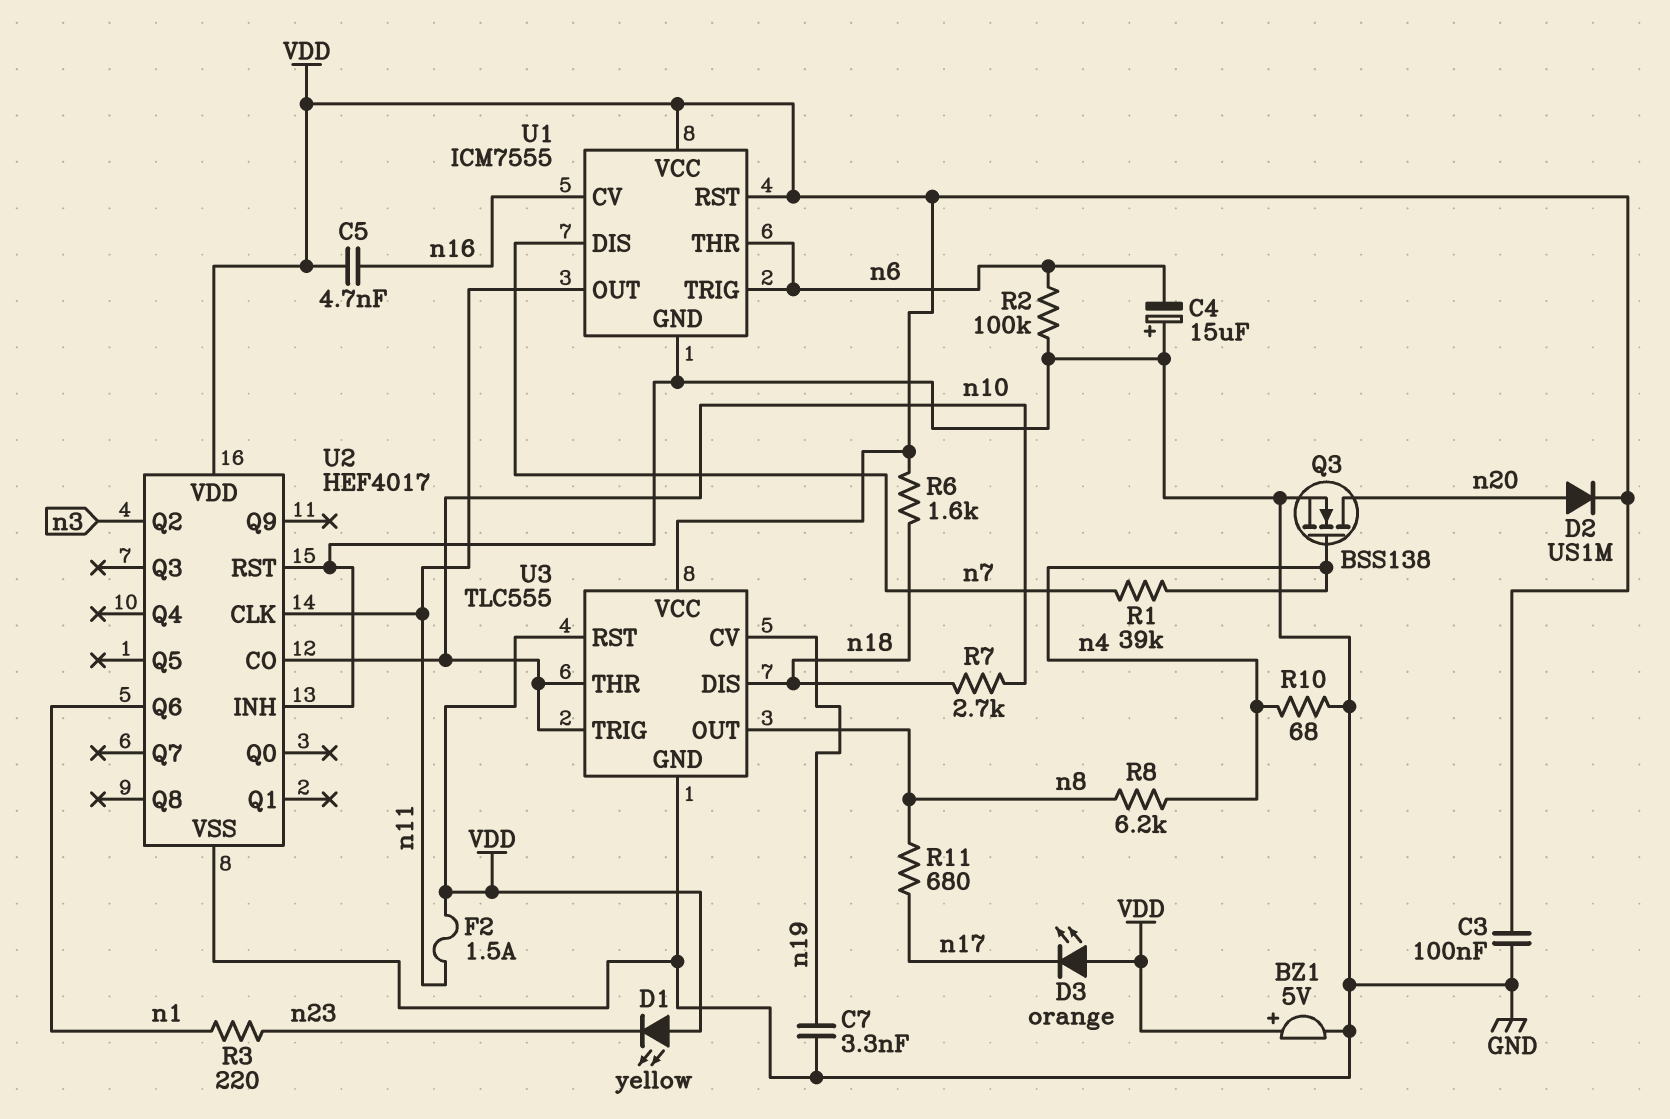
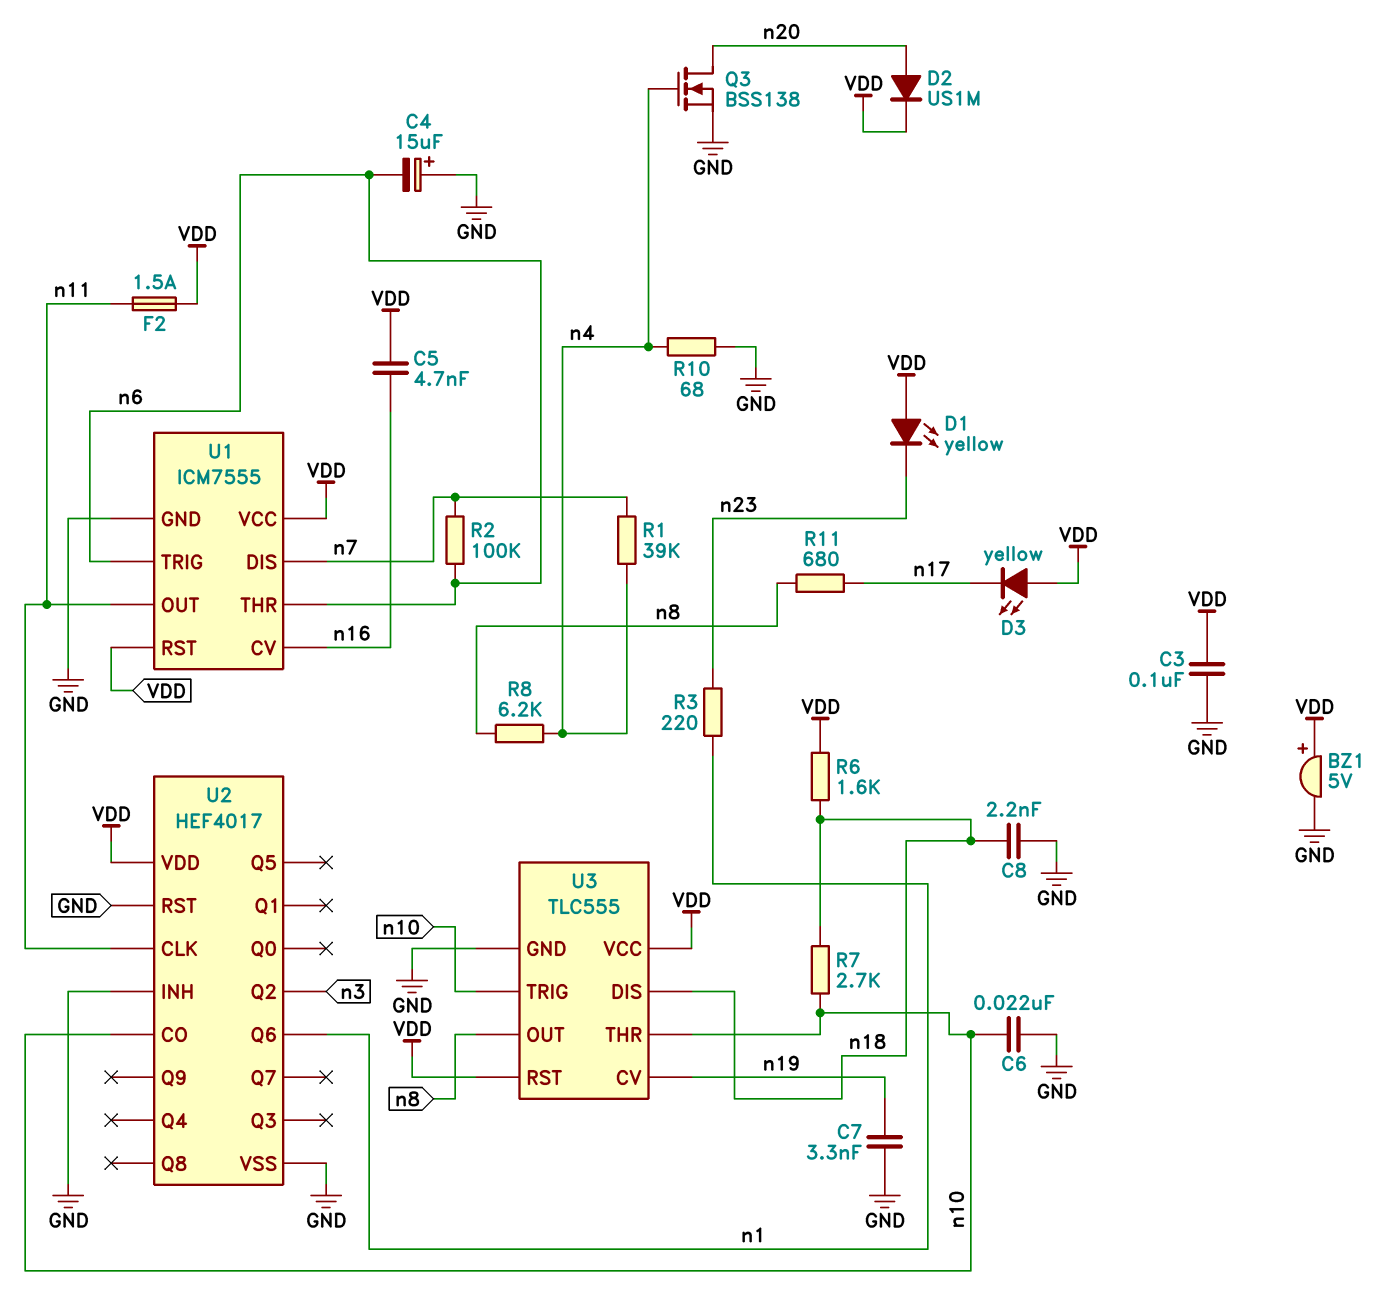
C6: none -> 22nF (GND, n10)
C8: none -> 2.2nF (GND, n18)
D3: LED orange (A VDD, K n17) -> LED yellow (A VDD, K n17)
R2: 100k (GND, n6) -> 100k (n6, n7)

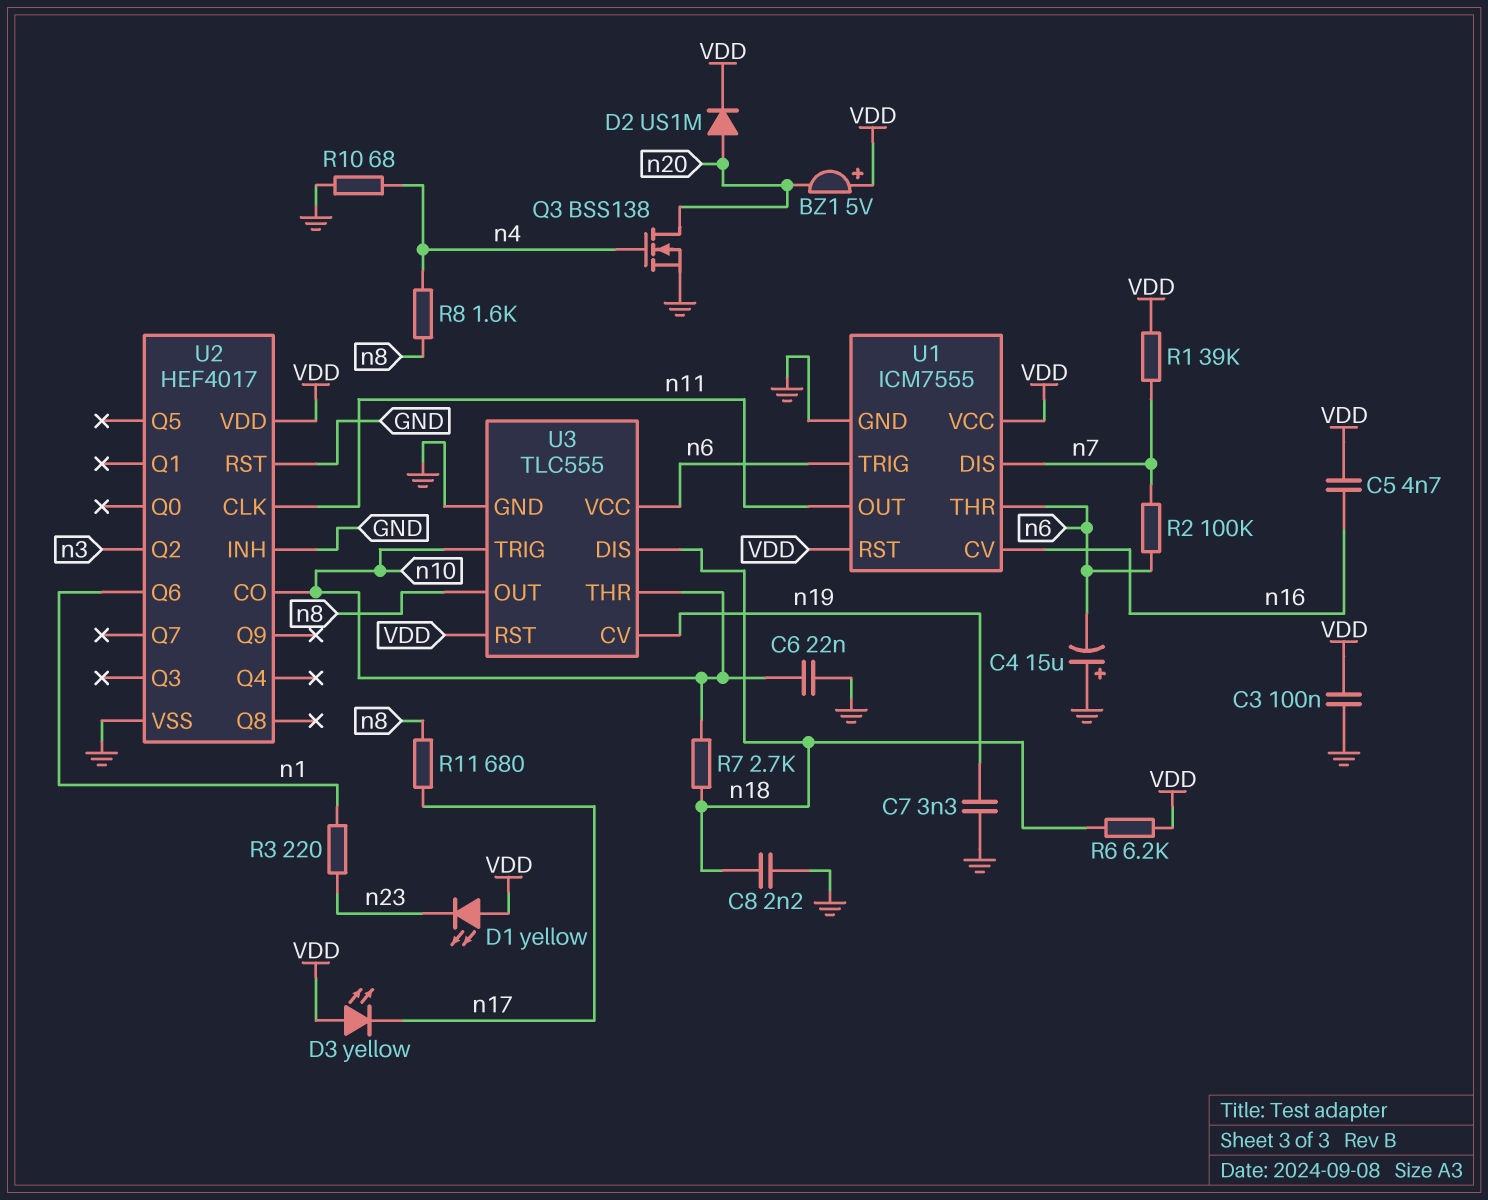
BZ1: buzzer 5V (plus VDD, minus GND) -> buzzer 5V (plus VDD, minus n20)
F2: 1.5A (VDD, n11) -> none
R1: 39k (n4, n7) -> 39k (VDD, n7)
R6: 1.6k (VDD, n18) -> 6.2k (VDD, n18)
R8: 6.2k (n4, n8) -> 1.6k (n4, n8)
U3 pin VCC: VDD -> n6

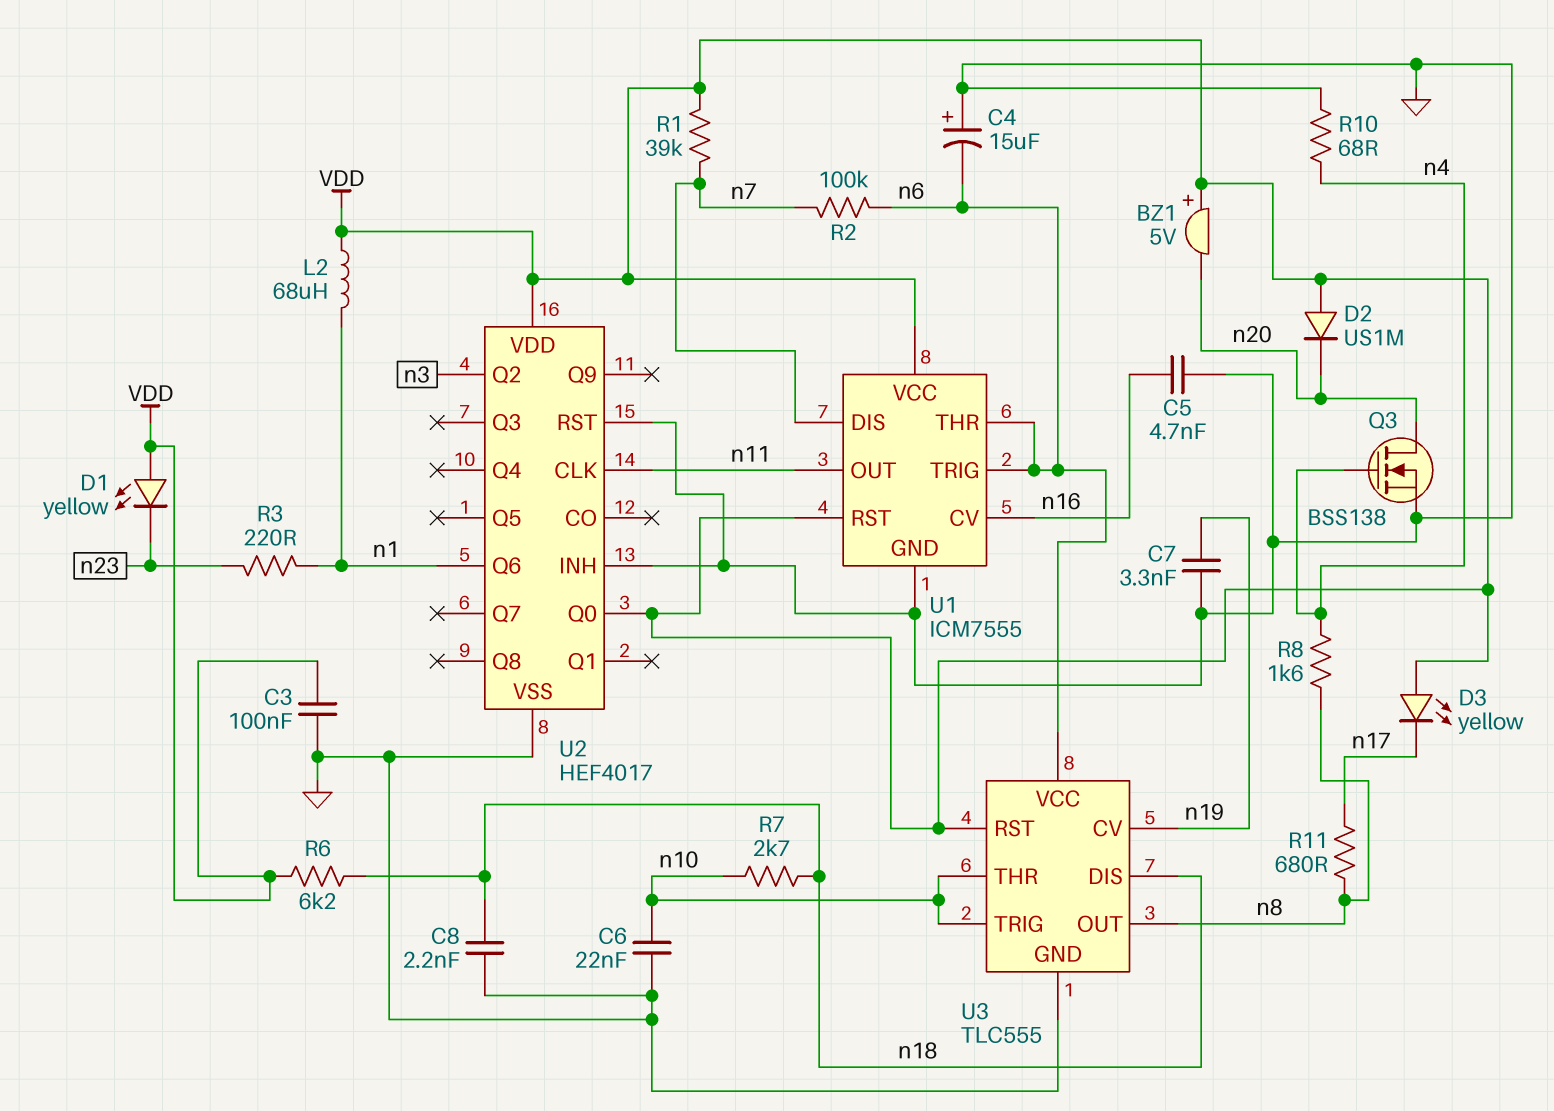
C5: 4.7nF (VDD, n16) -> 4.7nF (GND, n16)
D2: diode US1M (A n20, K VDD) -> diode US1M (A VDD, K n20)
L2: none -> 68uH (VDD, n1)
U2 pin CO: n10 -> none
U2 pin Q0: none -> VDD

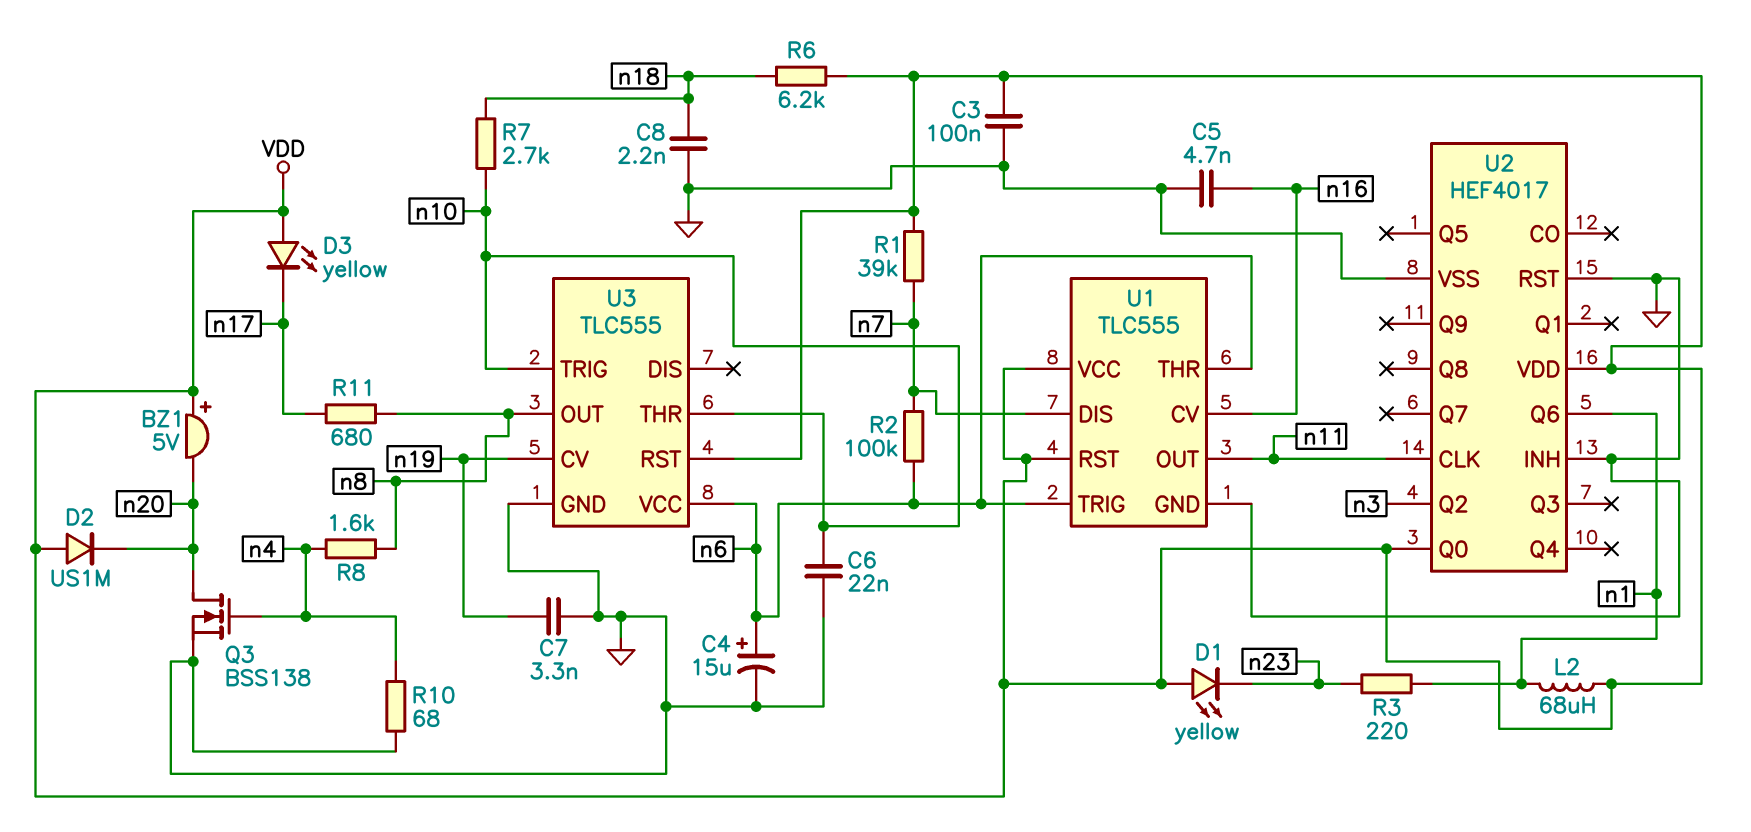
C4: 15uF (plus GND, minus n6) -> 15uF (plus n6, minus GND)
U1: ICM7555 -> TLC555
U3 pin DIS: n18 -> none

